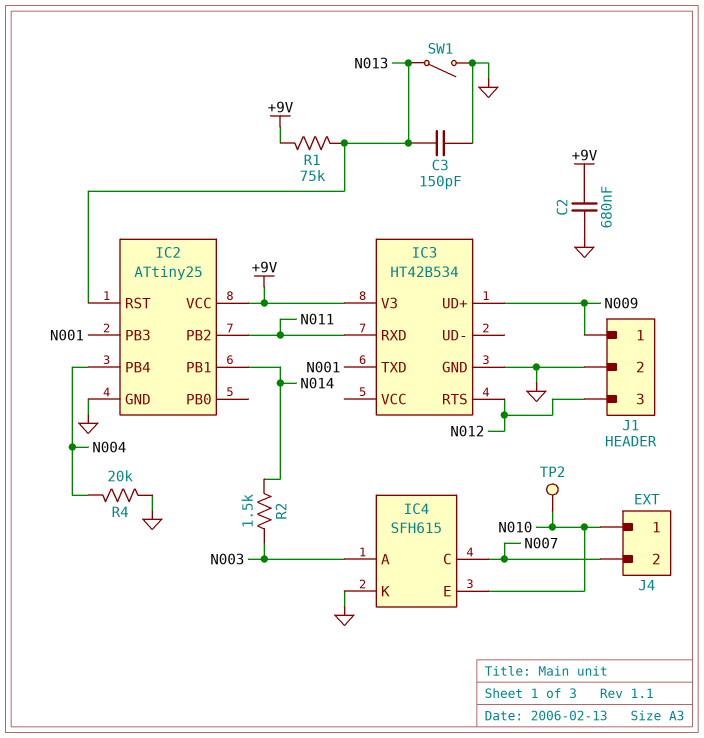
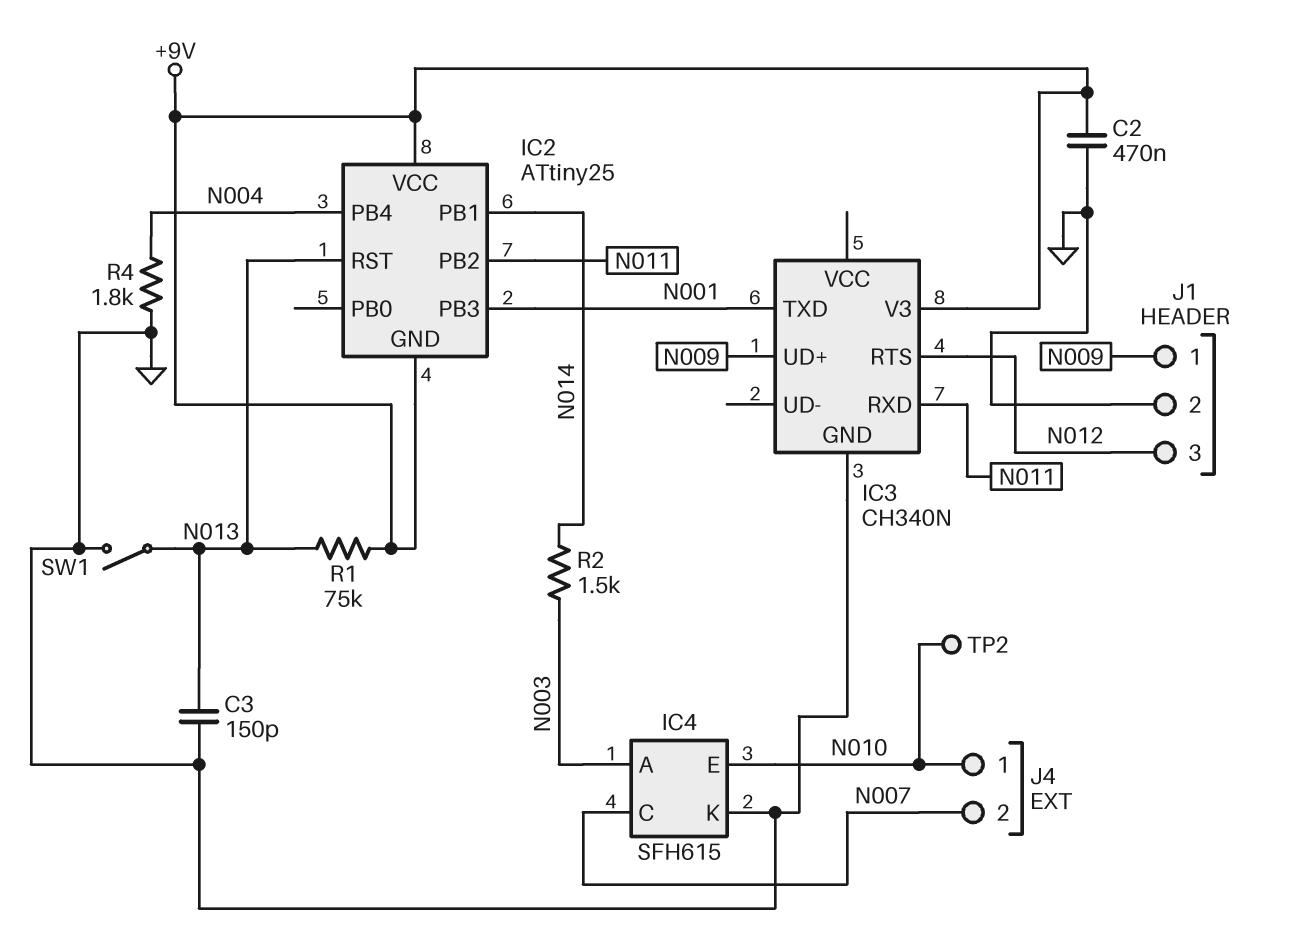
C2: 680nF (+9V, GND) -> 470nF (+9V, GND)
IC2 pin GND: GND -> +9V
IC3: HT42B534 -> CH340N
R4: 20k (GND, N004) -> 1.8k (GND, N004)

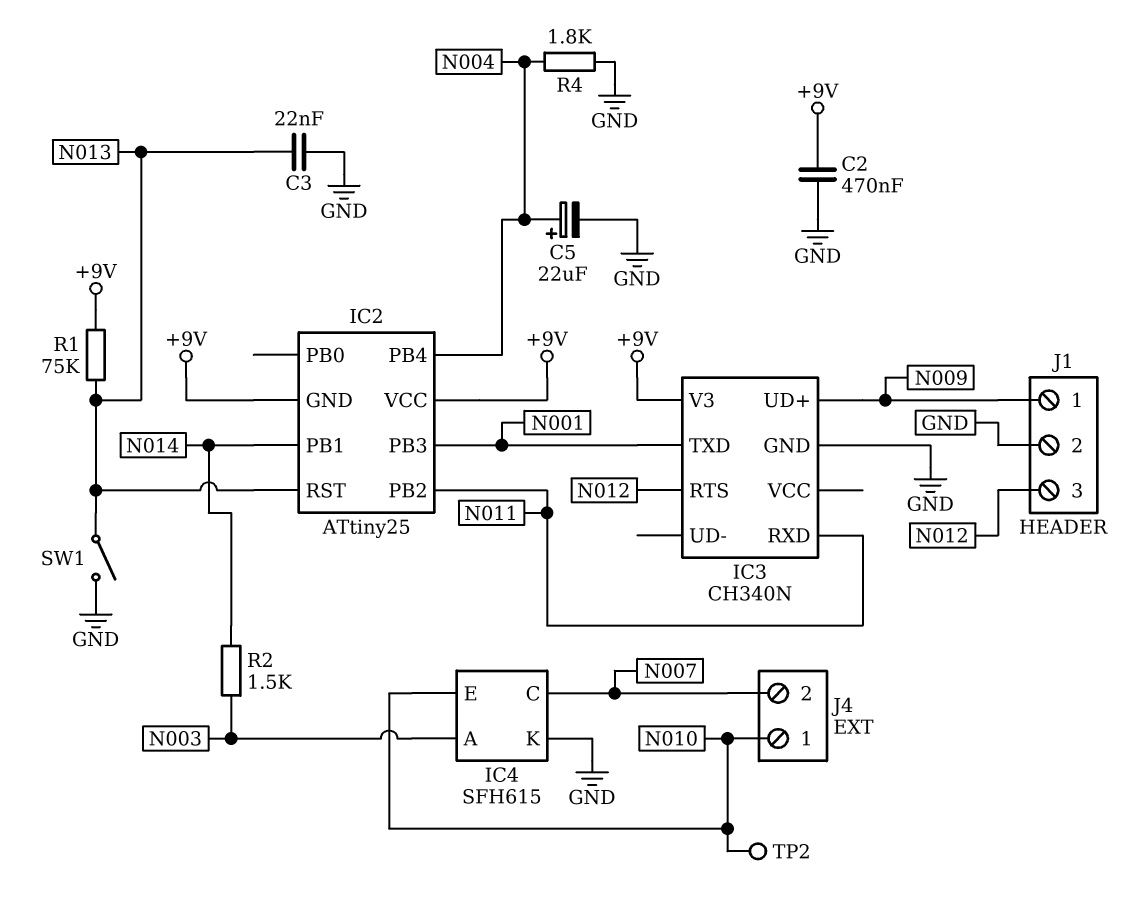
C3: 150pF (GND, N013) -> 22nF (GND, N013)
C5: none -> 22uF (plus N004, minus GND)

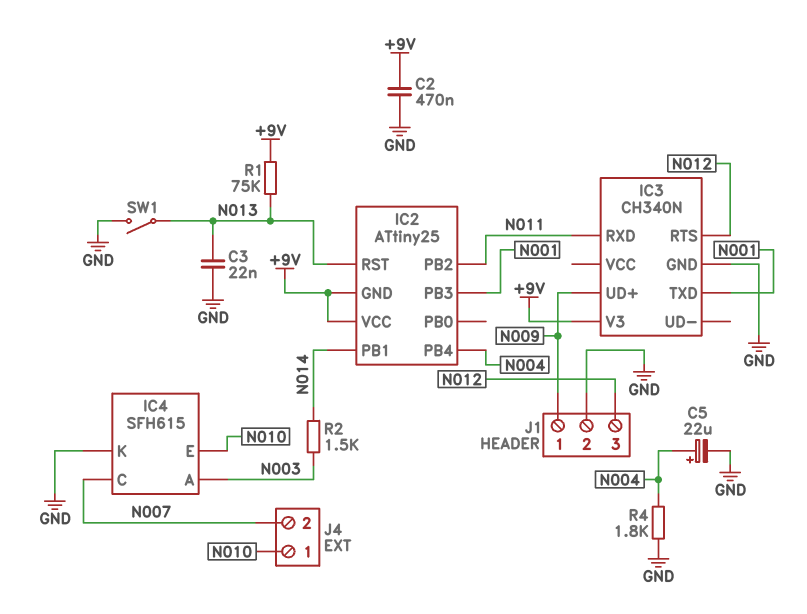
TP2: test point (N010) -> none

